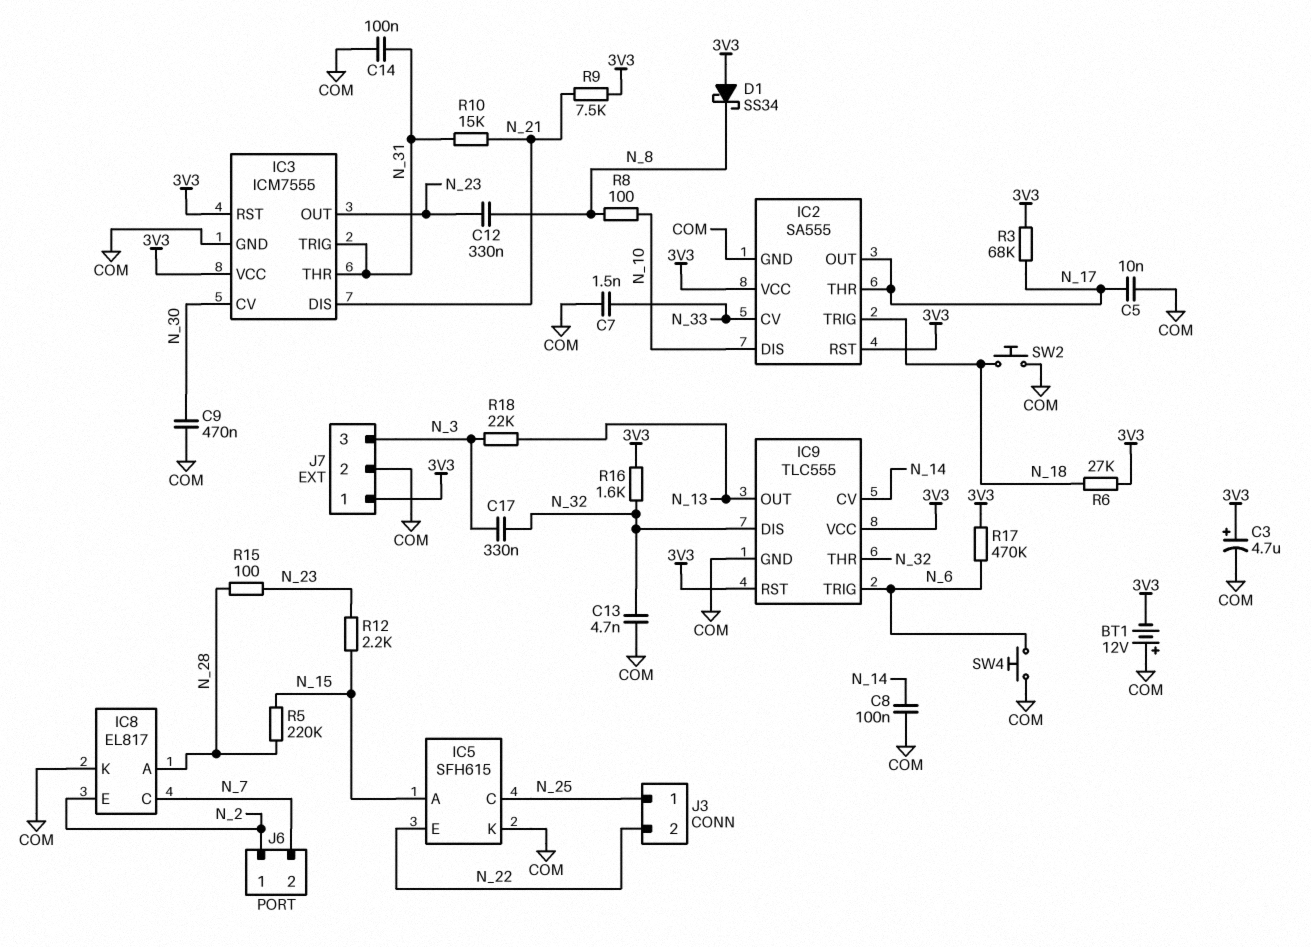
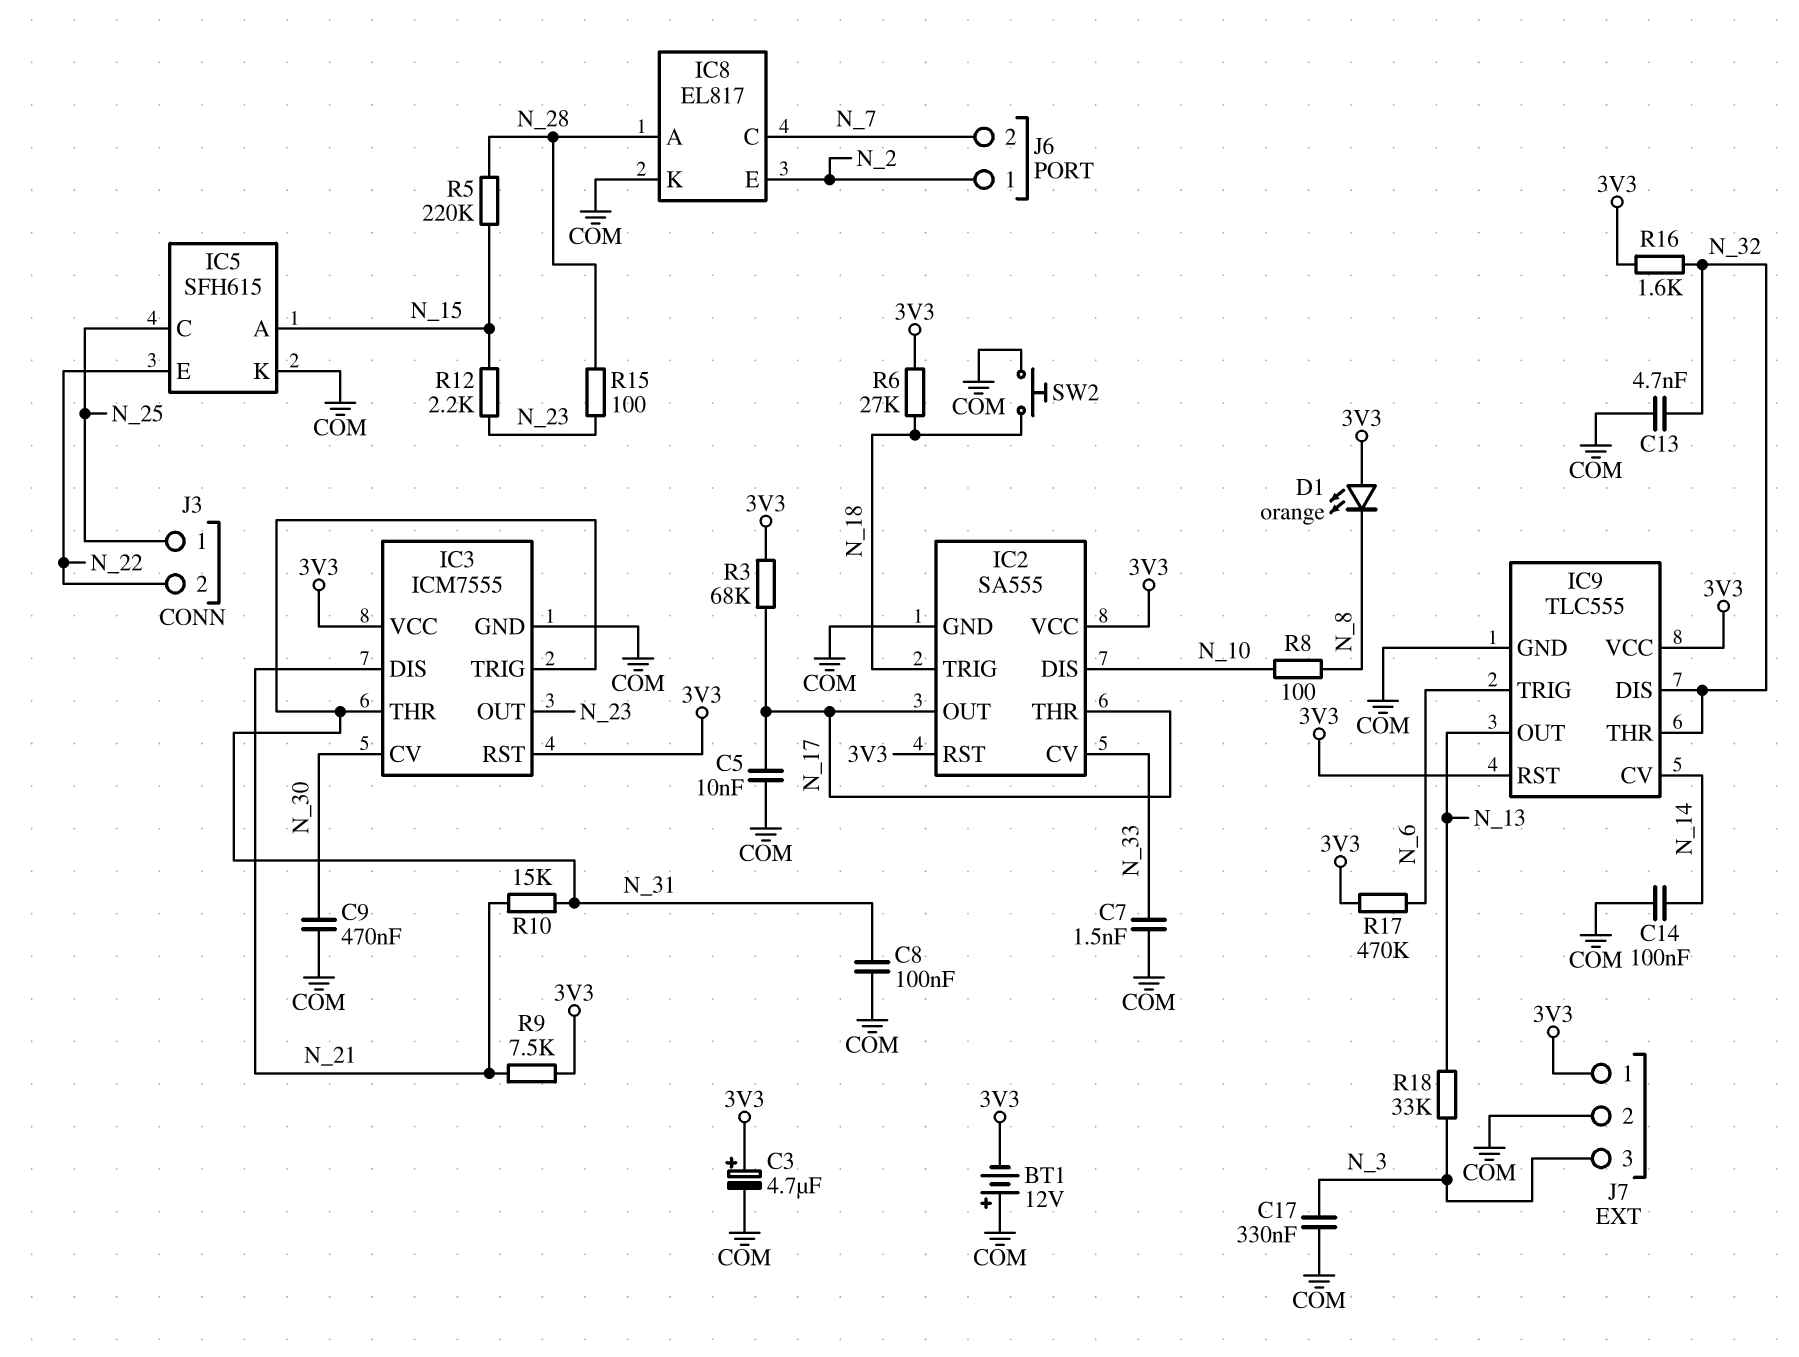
C8: 100nF (COM, N_14) -> 100nF (COM, N_31)
C12: 330nF (N_8, N_23) -> none
C14: 100nF (COM, N_31) -> 100nF (COM, N_14)
C17: 330nF (N_3, N_32) -> 330nF (COM, N_3)
D1: schottky SS34 (A 3V3, K N_8) -> LED orange (A 3V3, K N_8)
R18: 22k (N_3, N_13) -> 33k (N_3, N_13)
SW4: button (COM, N_6) -> none

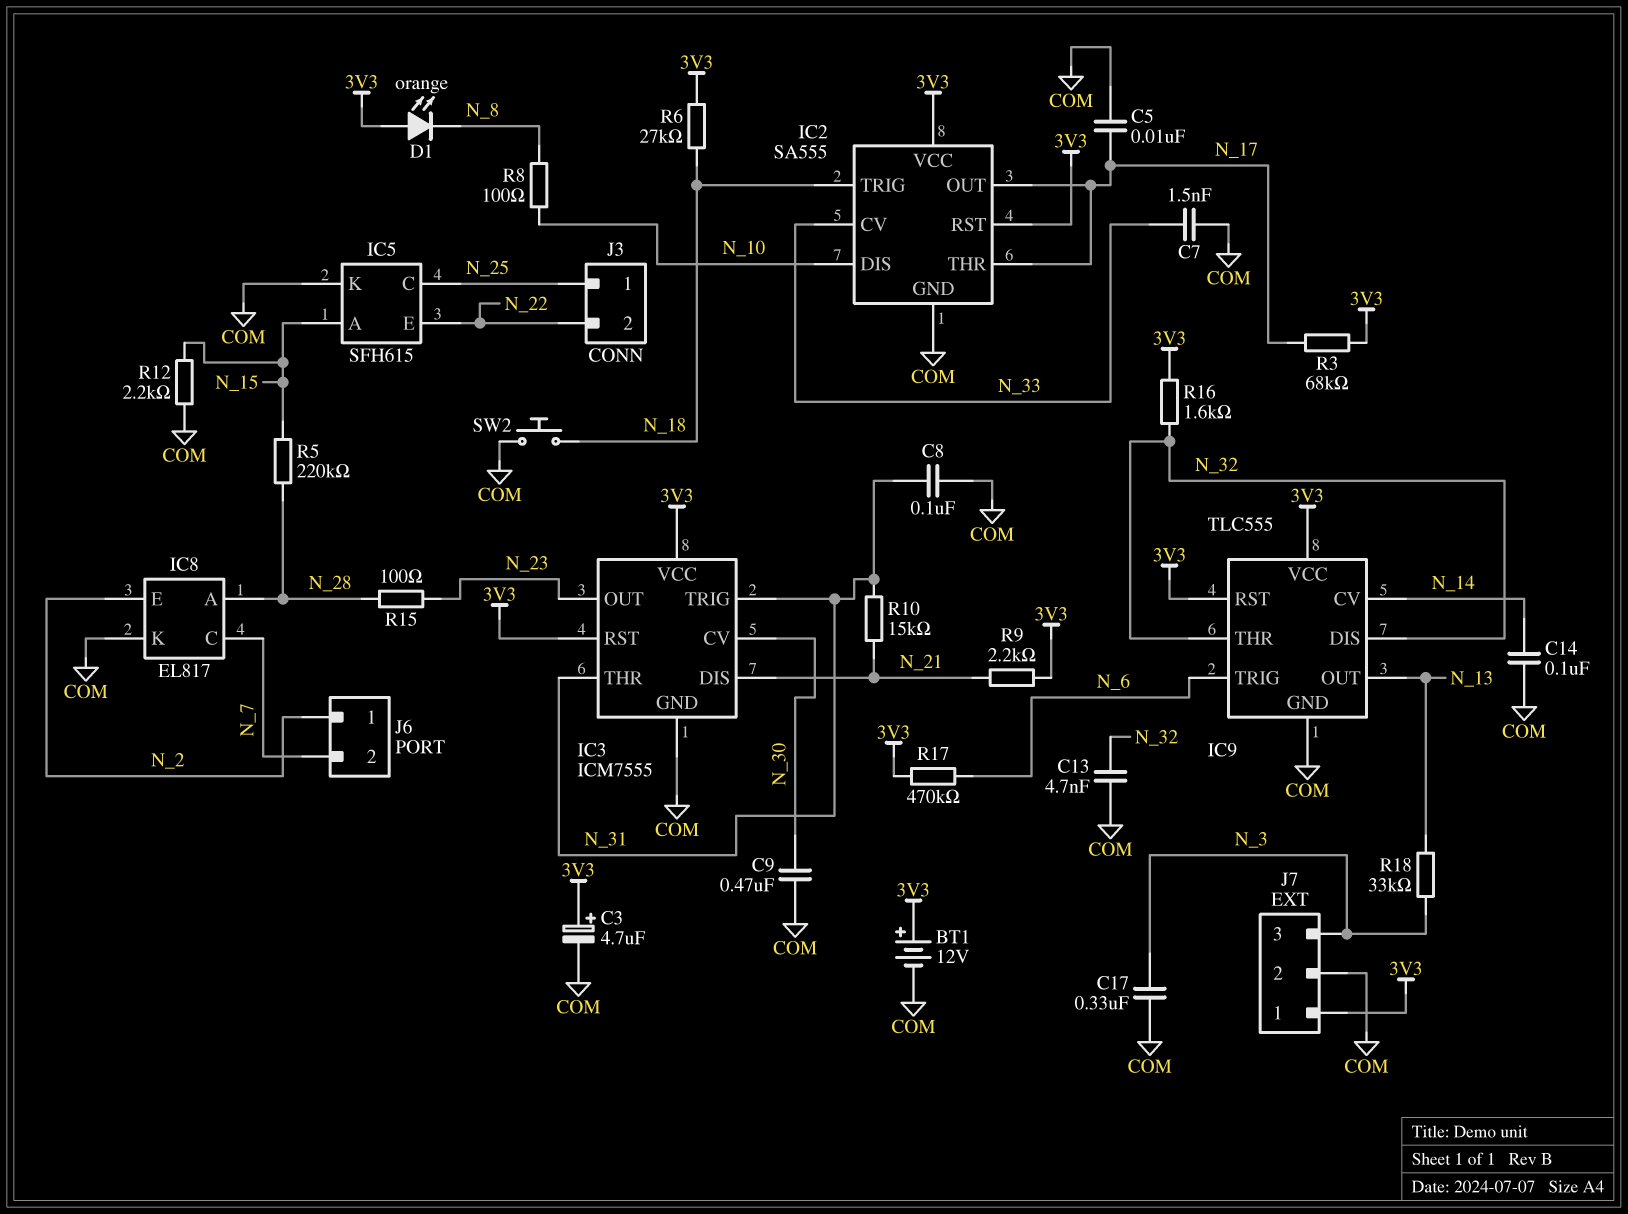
BT1: 12V (plus COM, minus 3V3) -> 12V (plus 3V3, minus COM)
R9: 7.5k (3V3, N_21) -> 2.2k (3V3, N_21)
R12: 2.2k (N_15, N_23) -> 2.2k (COM, N_15)

